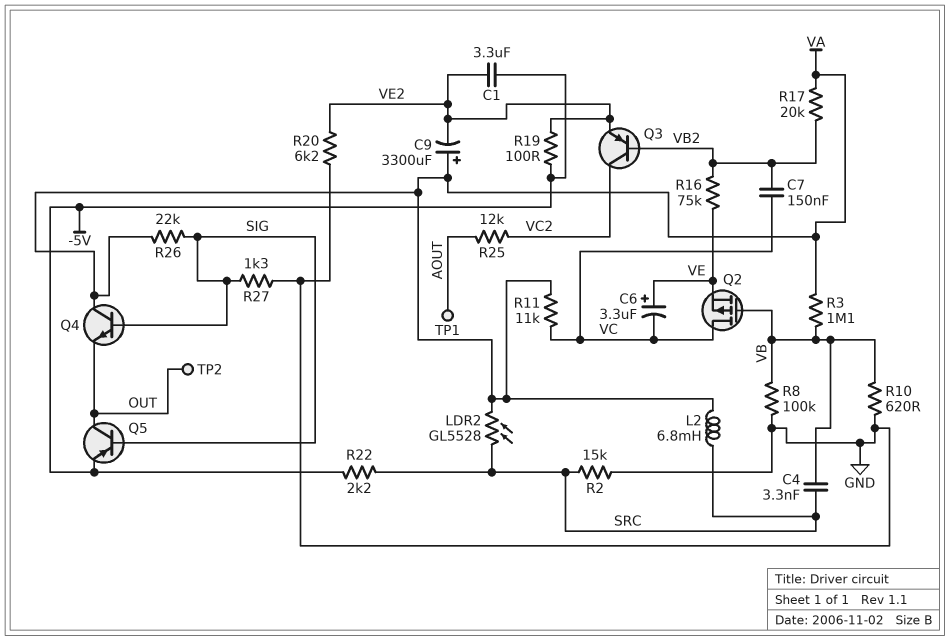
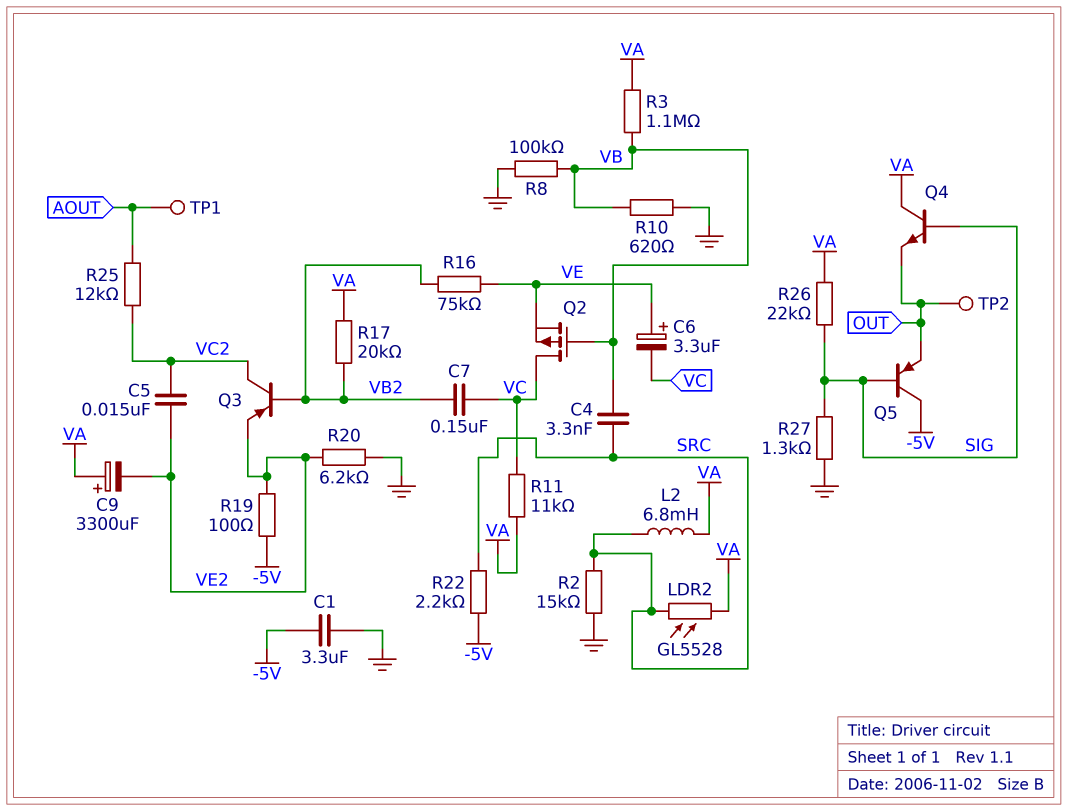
C1: 3.3uF (-5V, VE2) -> 3.3uF (-5V, GND)
C5: none -> 15nF (VC2, VE2)
Q5: PNP (B SIG, C OUT, E -5V) -> PNP (B SIG, C -5V, E OUT)

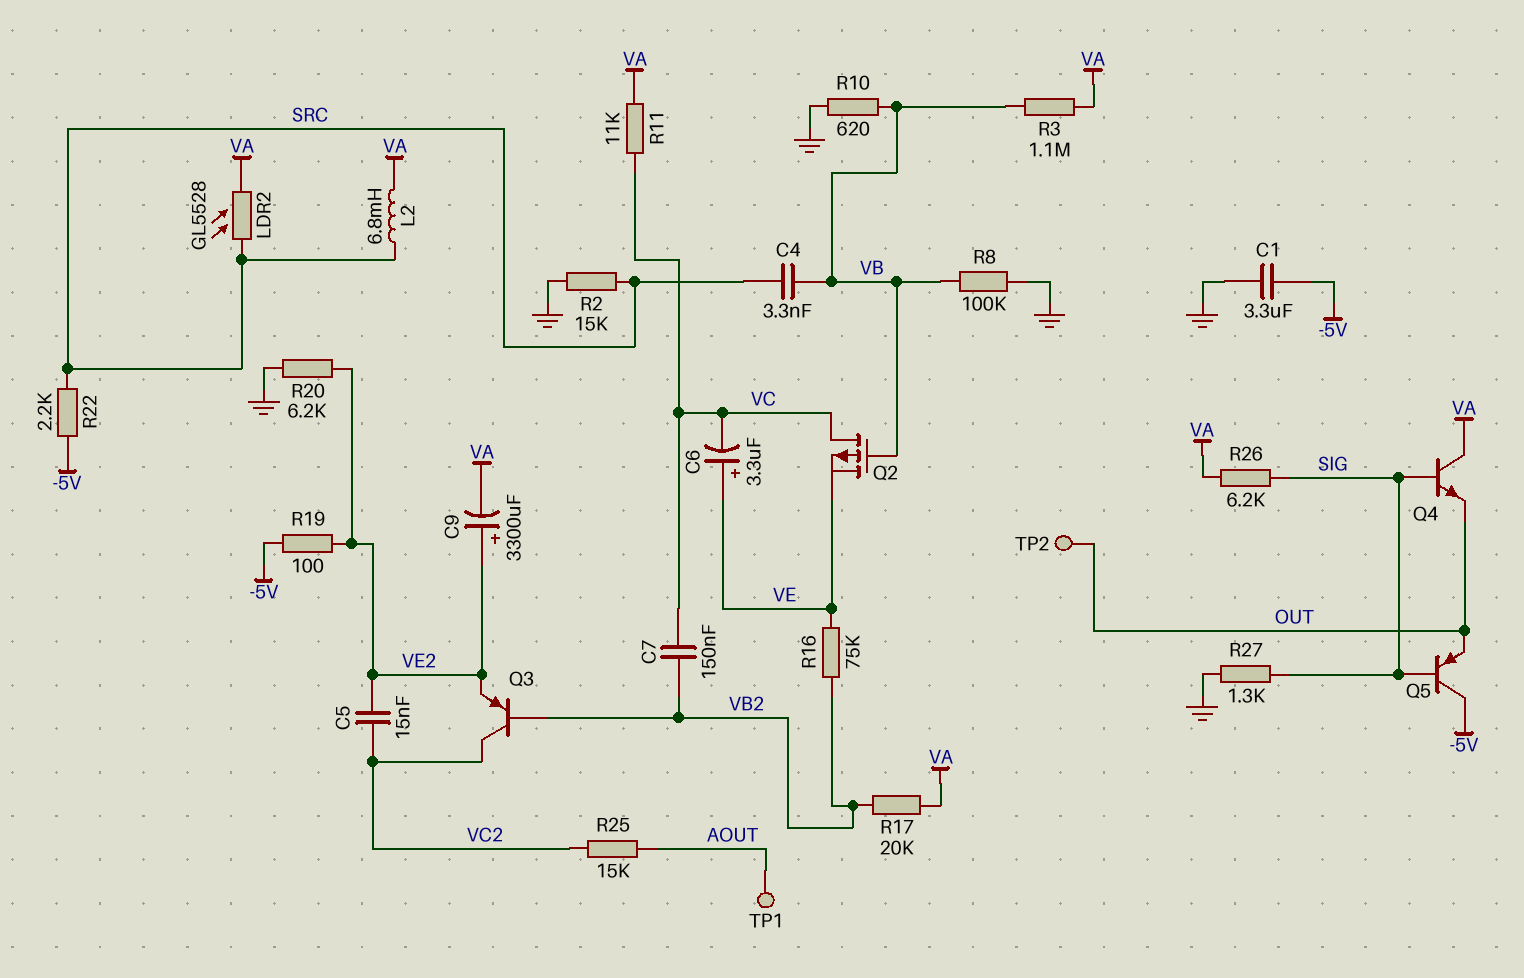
C9: 3300uF (plus VA, minus VE2) -> 3300uF (plus VE2, minus VA)
R25: 12k (AOUT, VC2) -> 15k (AOUT, VC2)
R26: 22k (SIG, VA) -> 6.2k (SIG, VA)

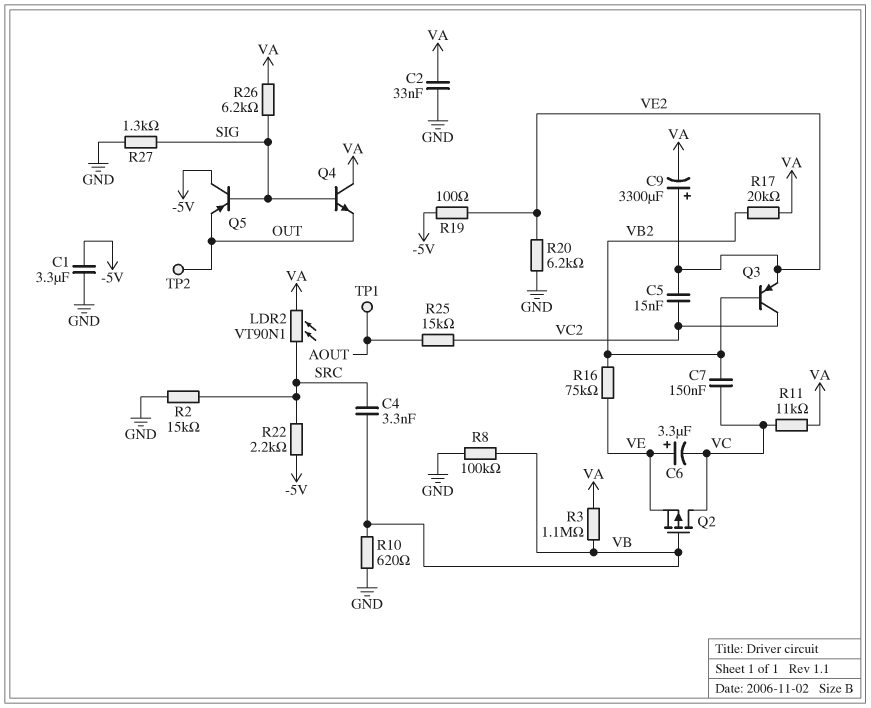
C2: none -> 33nF (GND, VA)
L2: 6.8mH (SRC, VA) -> none
LDR2: GL5528 (SRC, VA) -> VT90N1 (SRC, VA)

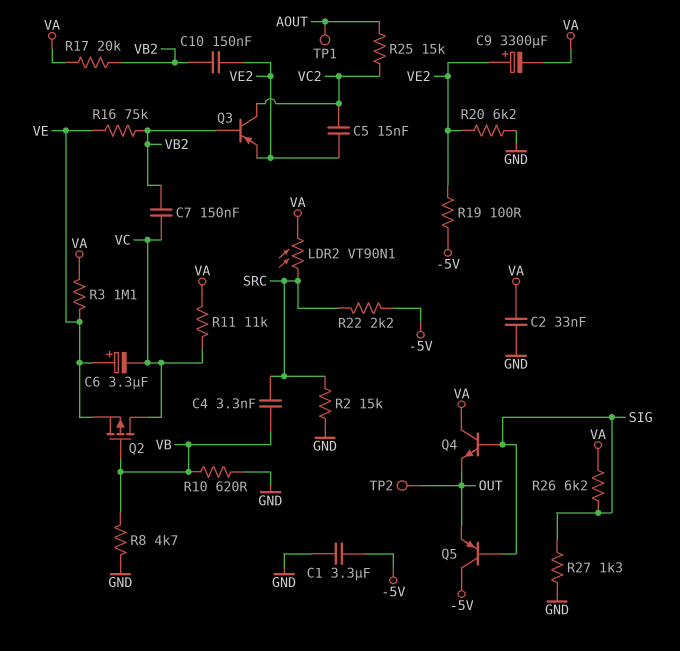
C10: none -> 150nF (VB2, VE2)
R3: 1.1M (VA, VB) -> 1.1M (VA, VE)
R8: 100k (GND, VB) -> 4.7k (GND, VB)

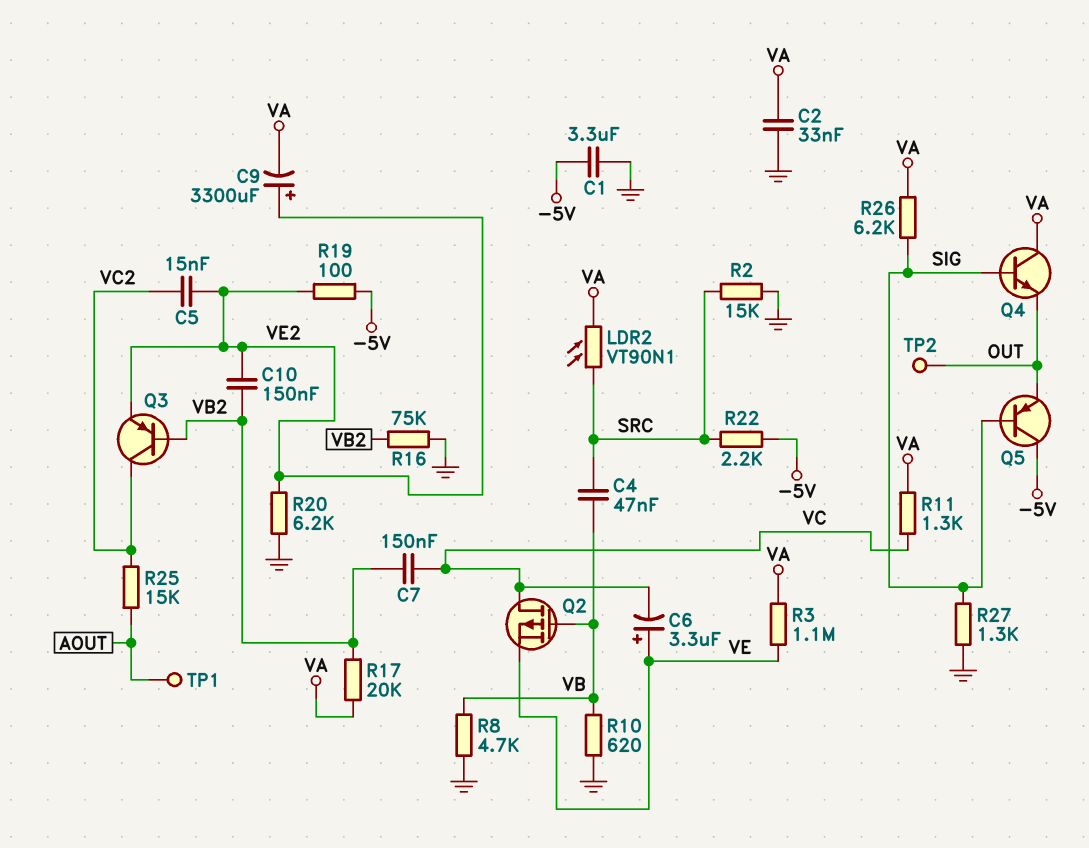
C4: 3.3nF (SRC, VB) -> 47nF (SRC, VB)
R11: 11k (VA, VC) -> 1.3k (VA, VC)
R16: 75k (VB2, VE) -> 75k (GND, VB2)

